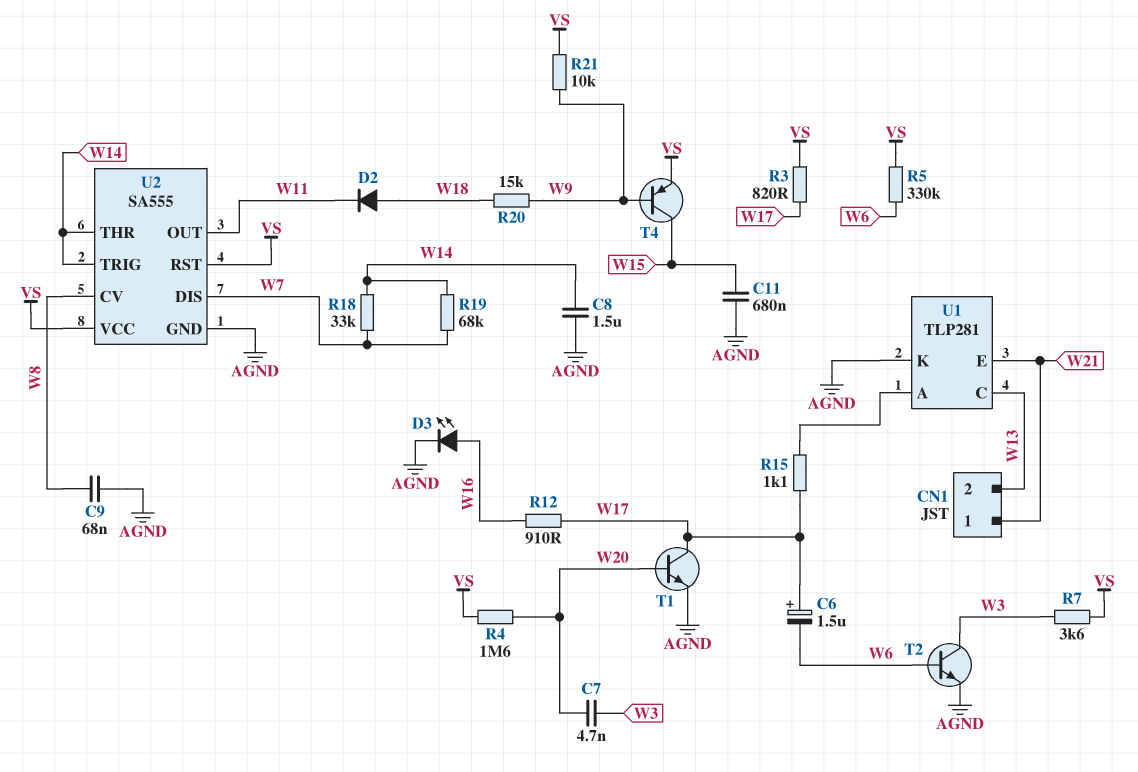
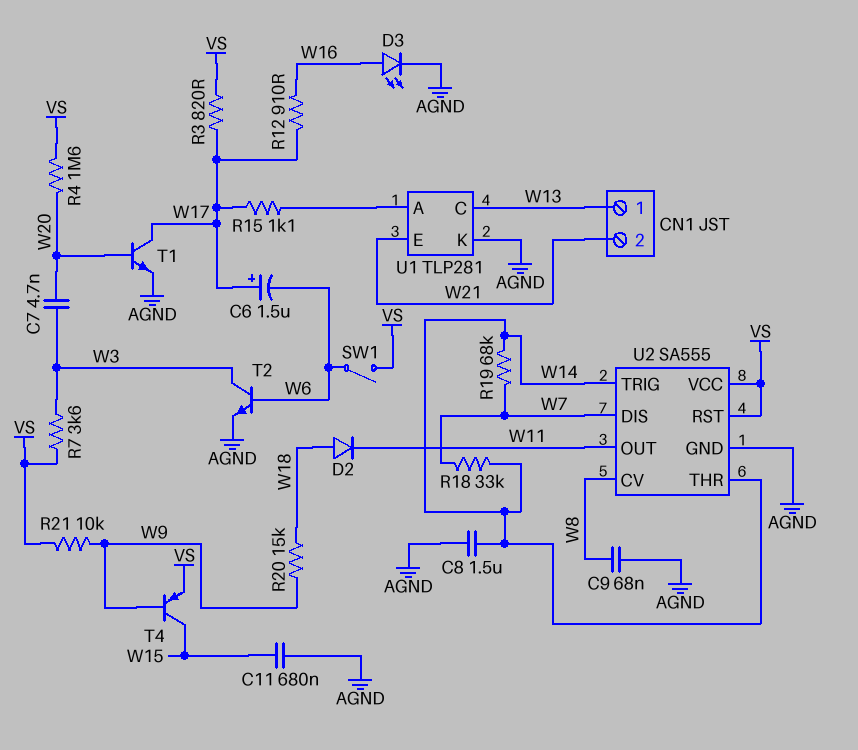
CN1 pin 1: W21 -> W13
CN1 pin 2: W13 -> W21
R5: 330k (VS, W6) -> none
SW1: none -> switch (VS, W6)

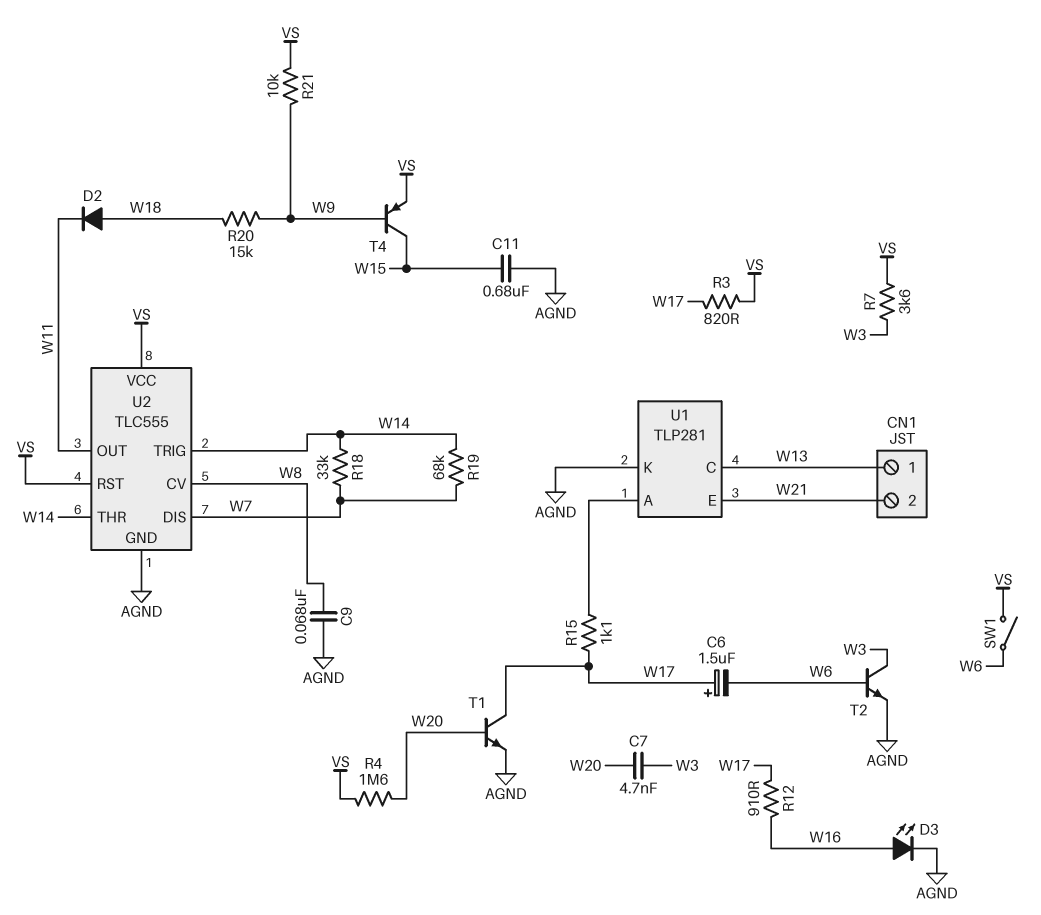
C8: 1.5uF (AGND, W14) -> none
U2: SA555 -> TLC555

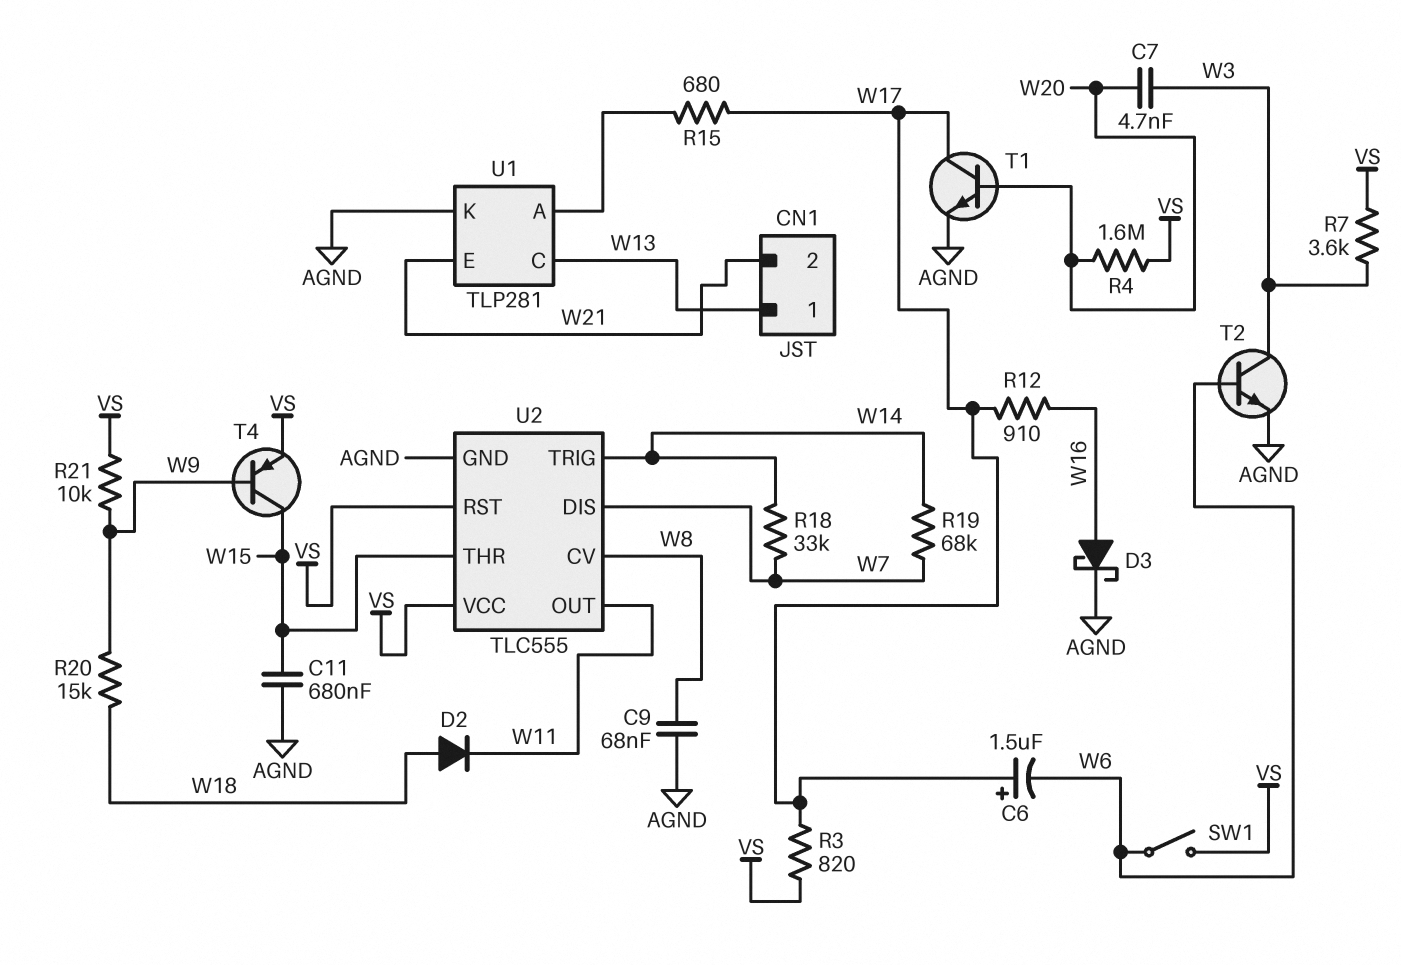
D3: LED (A W16, K AGND) -> schottky (A W16, K AGND)
R15: 1.1k (U1/A, W17) -> 680 (U1/A, W17)
U2 pin THR: W14 -> W15

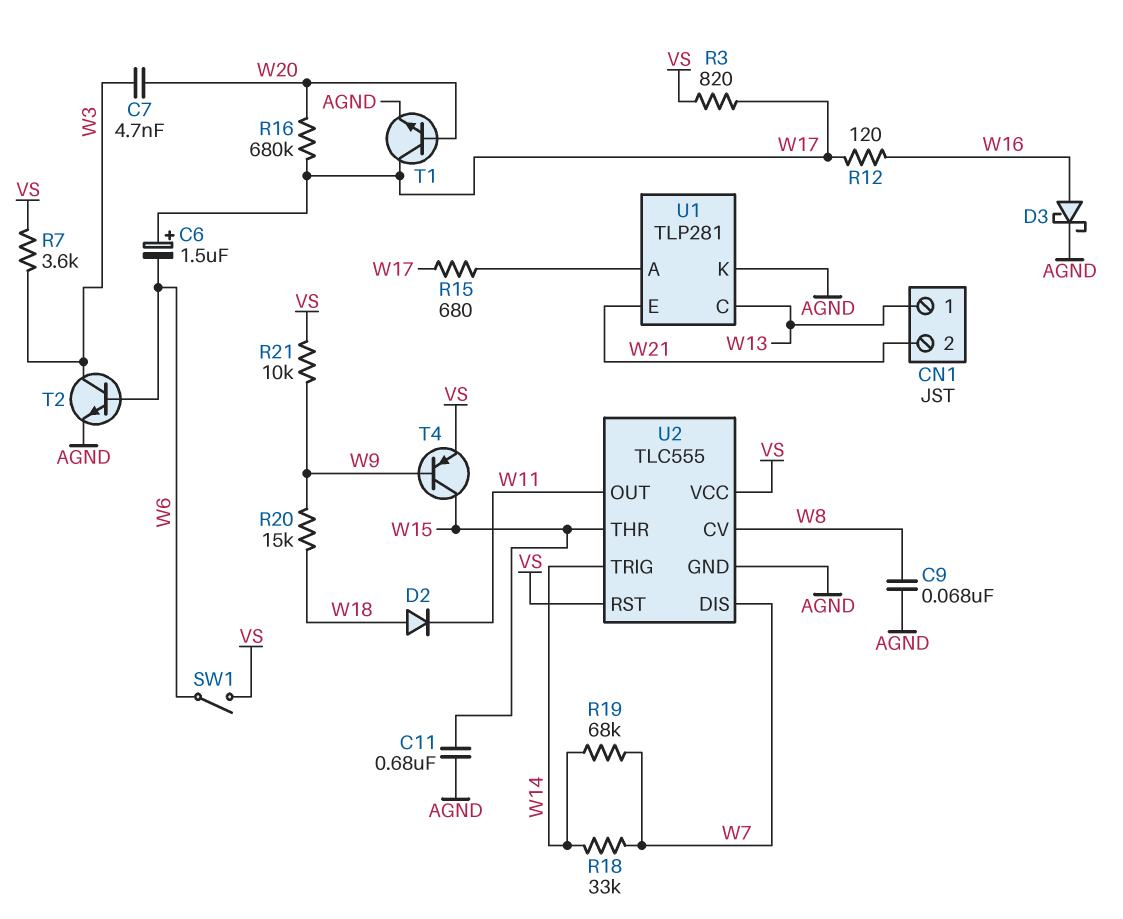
R4: 1.6M (VS, W20) -> none
R12: 910 (W16, W17) -> 120 (W16, W17)
R16: none -> 680k (W17, W20)

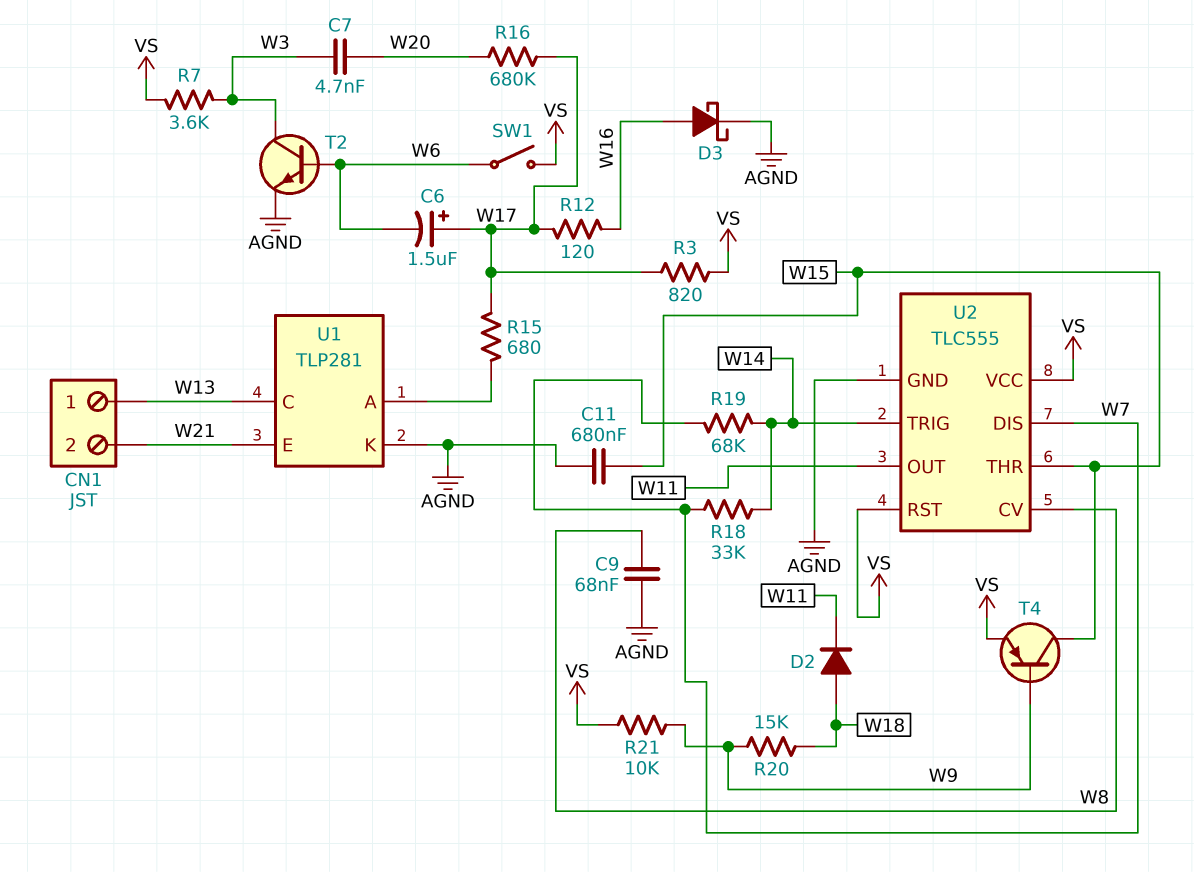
T1: NPN (B W20, C W17, E AGND) -> none

